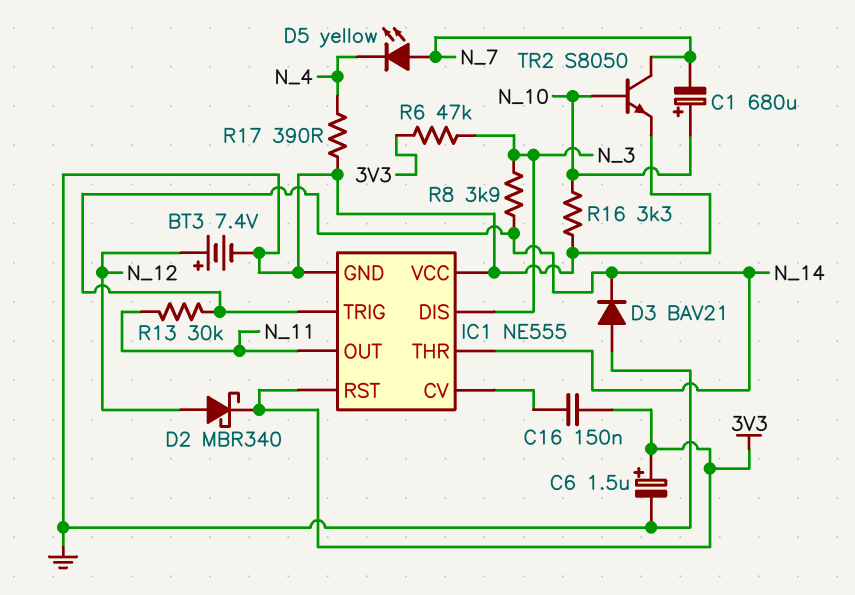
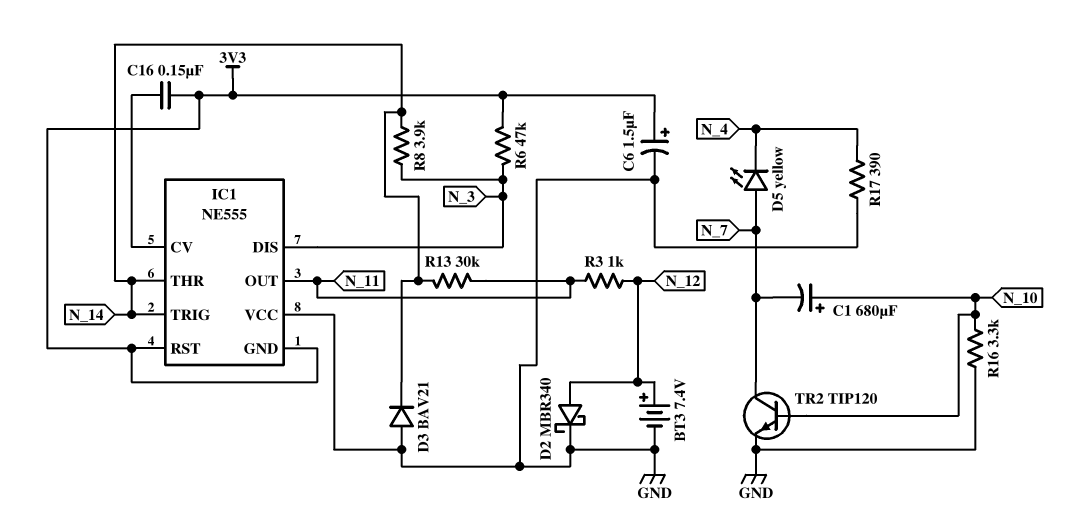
D2: schottky MBR340 (A N_12, K 3V3) -> schottky MBR340 (A N_12, K GND)
IC1 pin GND: GND -> 3V3
R3: none -> 1k (N_11, N_12)
TR2: NPN S8050 (B N_10, C N_7, E GND) -> NPN TIP120 (B N_10, C N_7, E GND)

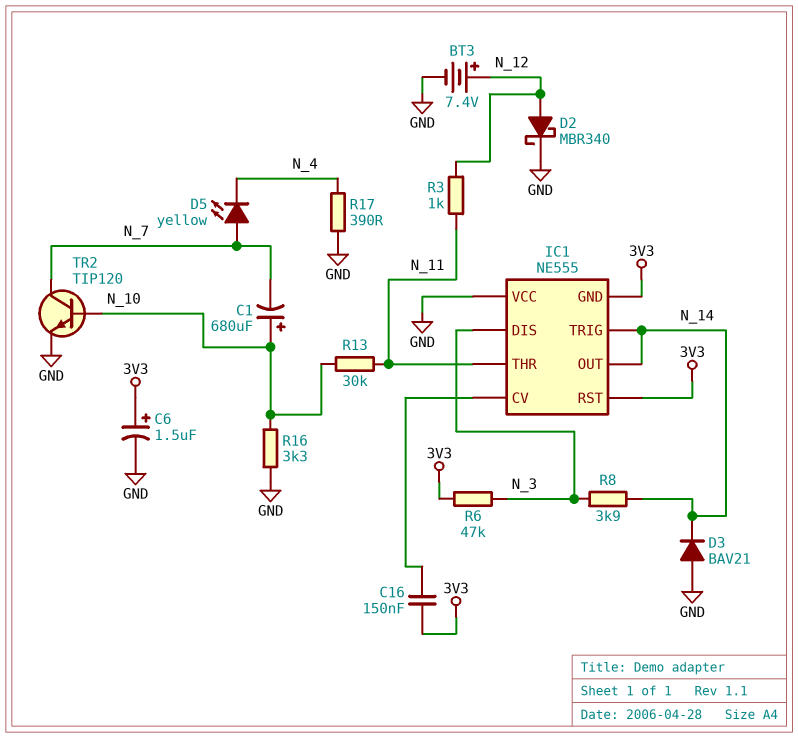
IC1 pin OUT: N_11 -> N_14
IC1 pin THR: N_14 -> N_11
R13: 30k (N_11, N_14) -> 30k (N_10, N_11)

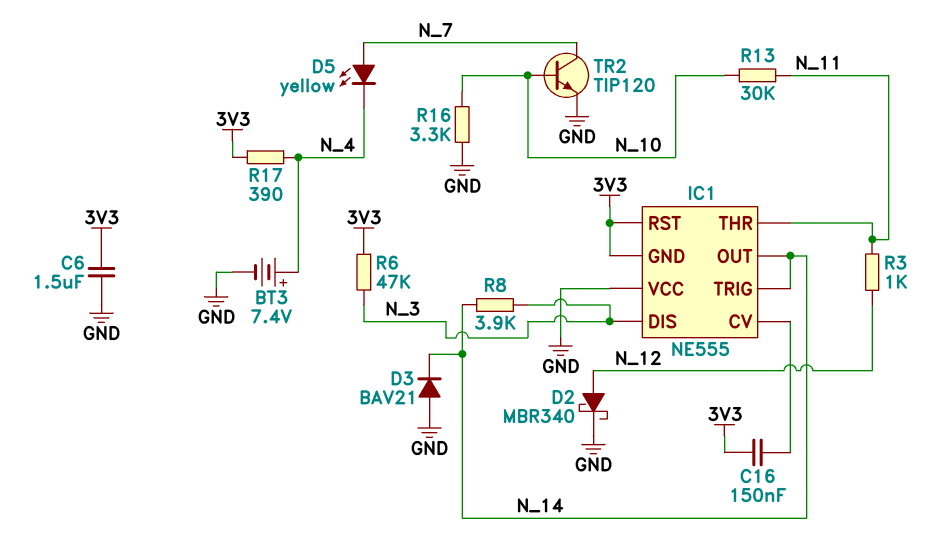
BT3: 7.4V (plus N_12, minus GND) -> 7.4V (plus N_4, minus GND)
C1: 680uF (plus N_10, minus N_7) -> none
C6: 1.5uF (plus 3V3, minus GND) -> 1.5uF (3V3, GND)
R17: 390 (GND, N_4) -> 390 (3V3, N_4)

